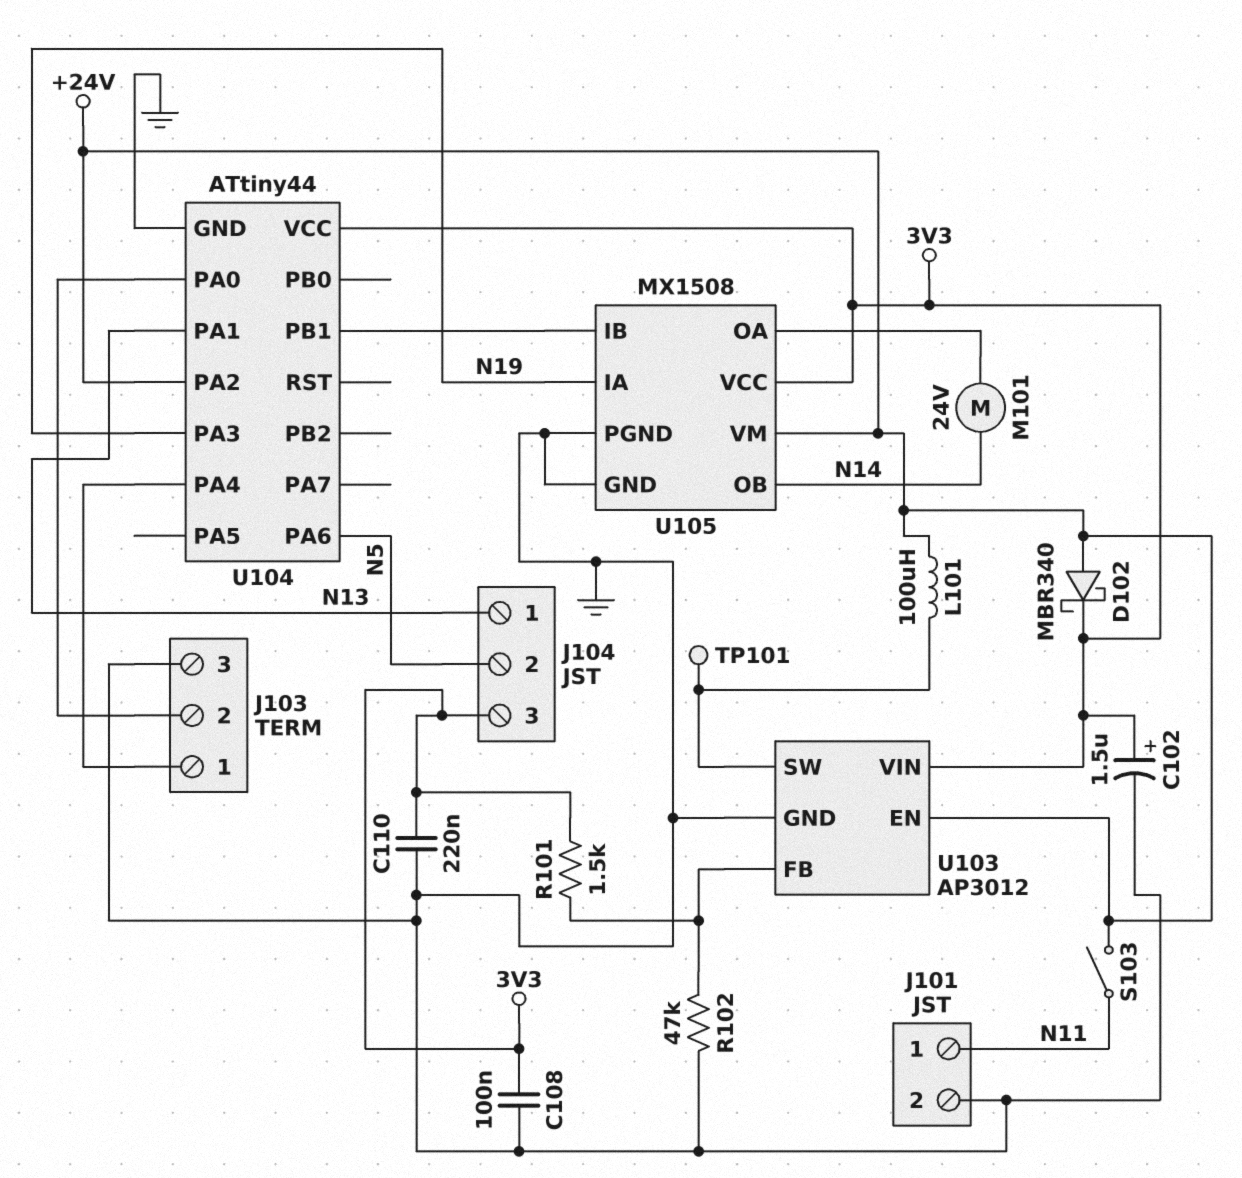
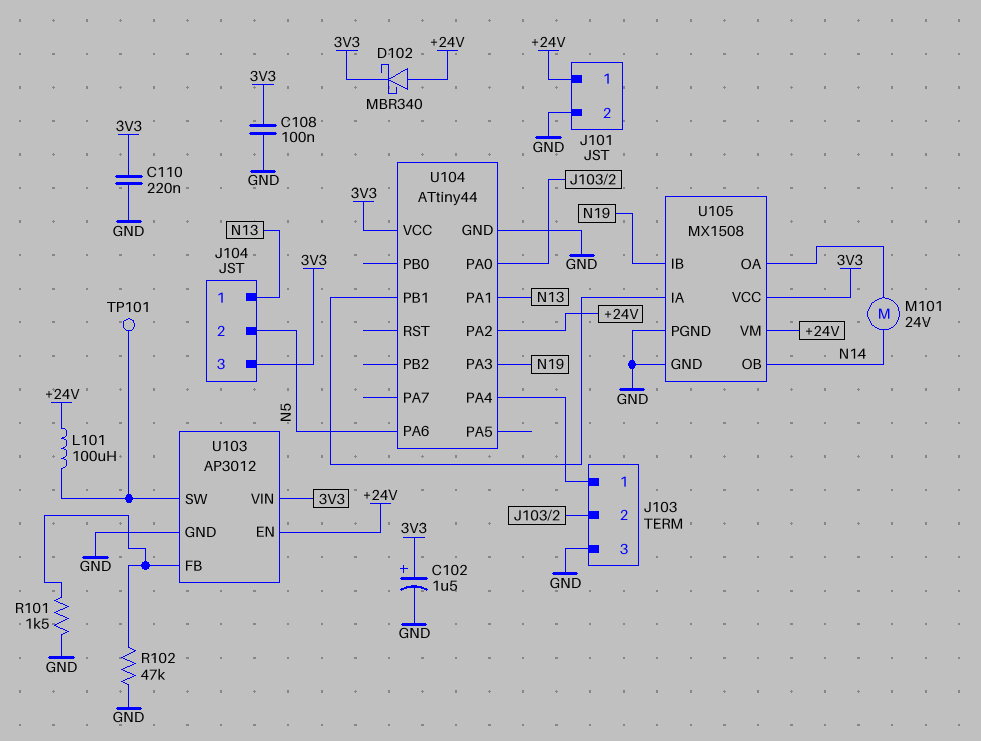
J101 pin 1: N11 -> +24V
R101: 1.5k (3V3, U103/FB) -> 1.5k (GND, U103/FB)
S103: switch (+24V, N11) -> none
U105 pin IA: N19 -> U104/PB1
U105 pin IB: U104/PB1 -> N19

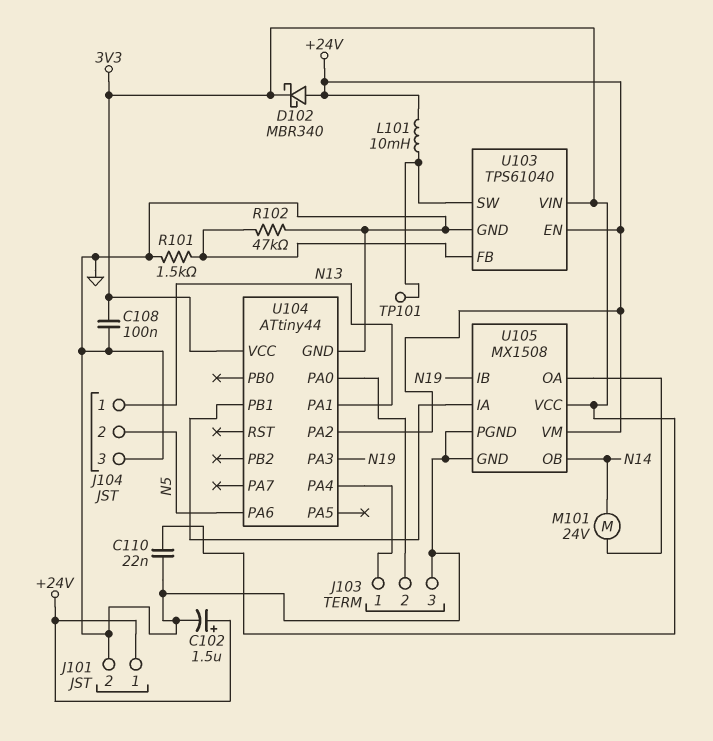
C102: 1.5uF (plus 3V3, minus GND) -> 1.5uF (plus +24V, minus GND)
C110: 220nF (3V3, GND) -> 22nF (3V3, GND)
J104 pin 3: 3V3 -> GND
L101: 100uH (+24V, U103/SW) -> 10mH (+24V, U103/SW)
U103: AP3012 -> TPS61040

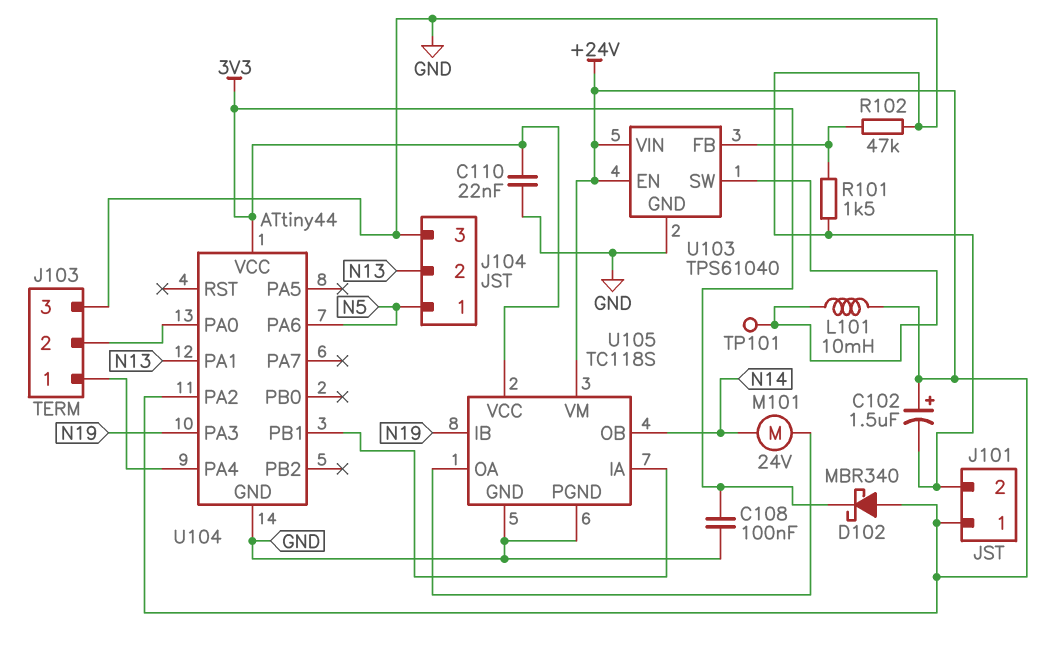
J104 pin 1: N13 -> N5
J104 pin 2: N5 -> N13
U103 pin VIN: 3V3 -> +24V
U105: MX1508 -> TC118S

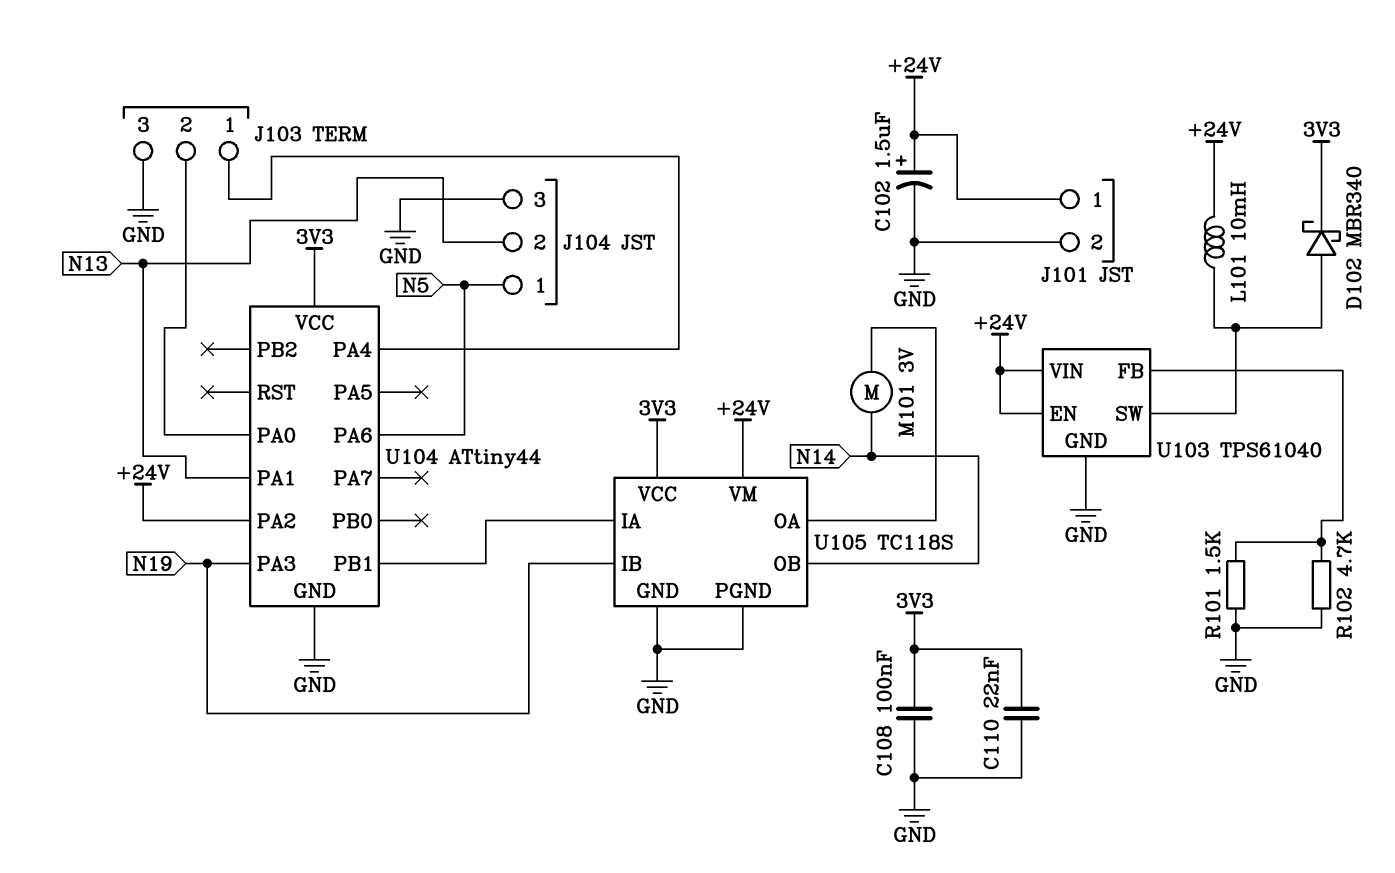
D102: schottky MBR340 (A +24V, K 3V3) -> schottky MBR340 (A U103/SW, K 3V3)
M101: motor 24V (N14, U105/OA) -> motor 3V (N14, U105/OA)
R102: 47k (GND, U103/FB) -> 4.7k (GND, U103/FB)
TP101: test point (U103/SW) -> none

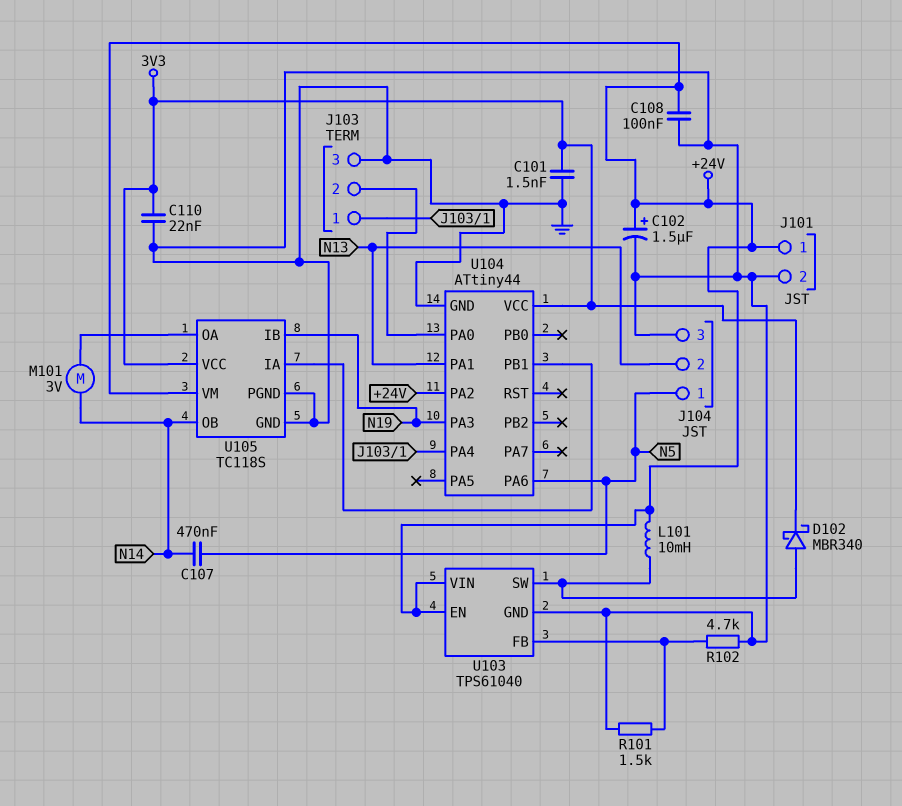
C101: none -> 1.5nF (3V3, GND)
C107: none -> 470nF (N5, N14)
C108: 100nF (3V3, GND) -> 100nF (+24V, GND)

